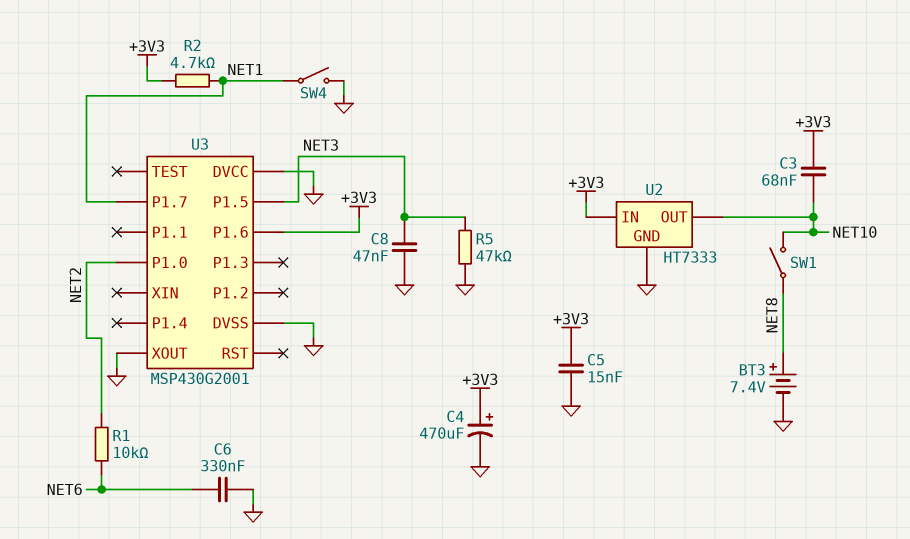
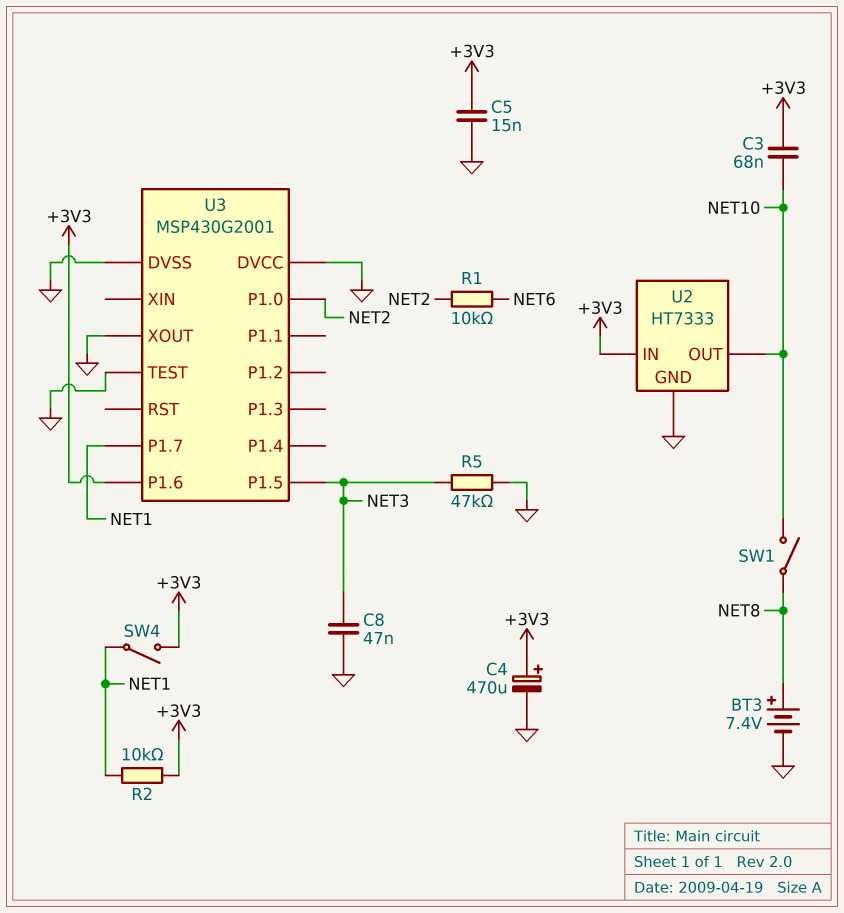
C6: 330nF (GND, NET6) -> none
R2: 4.7k (+3V3, NET1) -> 10k (+3V3, NET1)
SW4: switch (GND, NET1) -> switch (+3V3, NET1)
U3 pin TEST: none -> GND

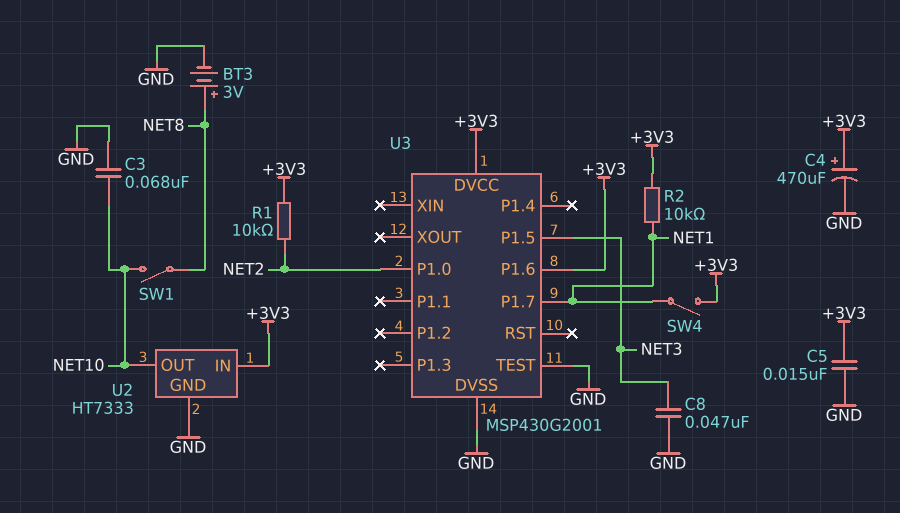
BT3: 7.4V (plus NET8, minus GND) -> 3V (plus NET8, minus GND)
C3: 68nF (+3V3, NET10) -> 68nF (GND, NET10)
R1: 10k (NET2, NET6) -> 10k (+3V3, NET2)
R5: 47k (GND, NET3) -> none
U3 pin DVCC: GND -> +3V3
U3 pin XOUT: GND -> none

